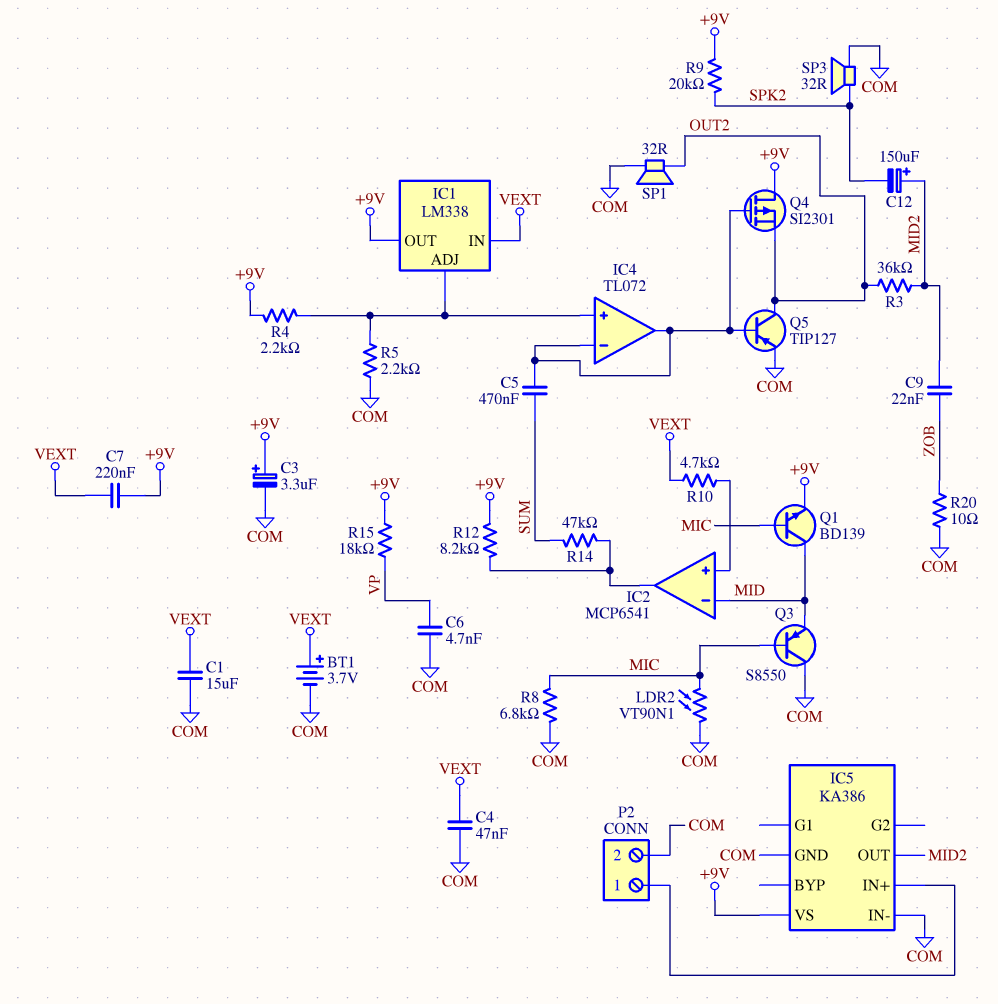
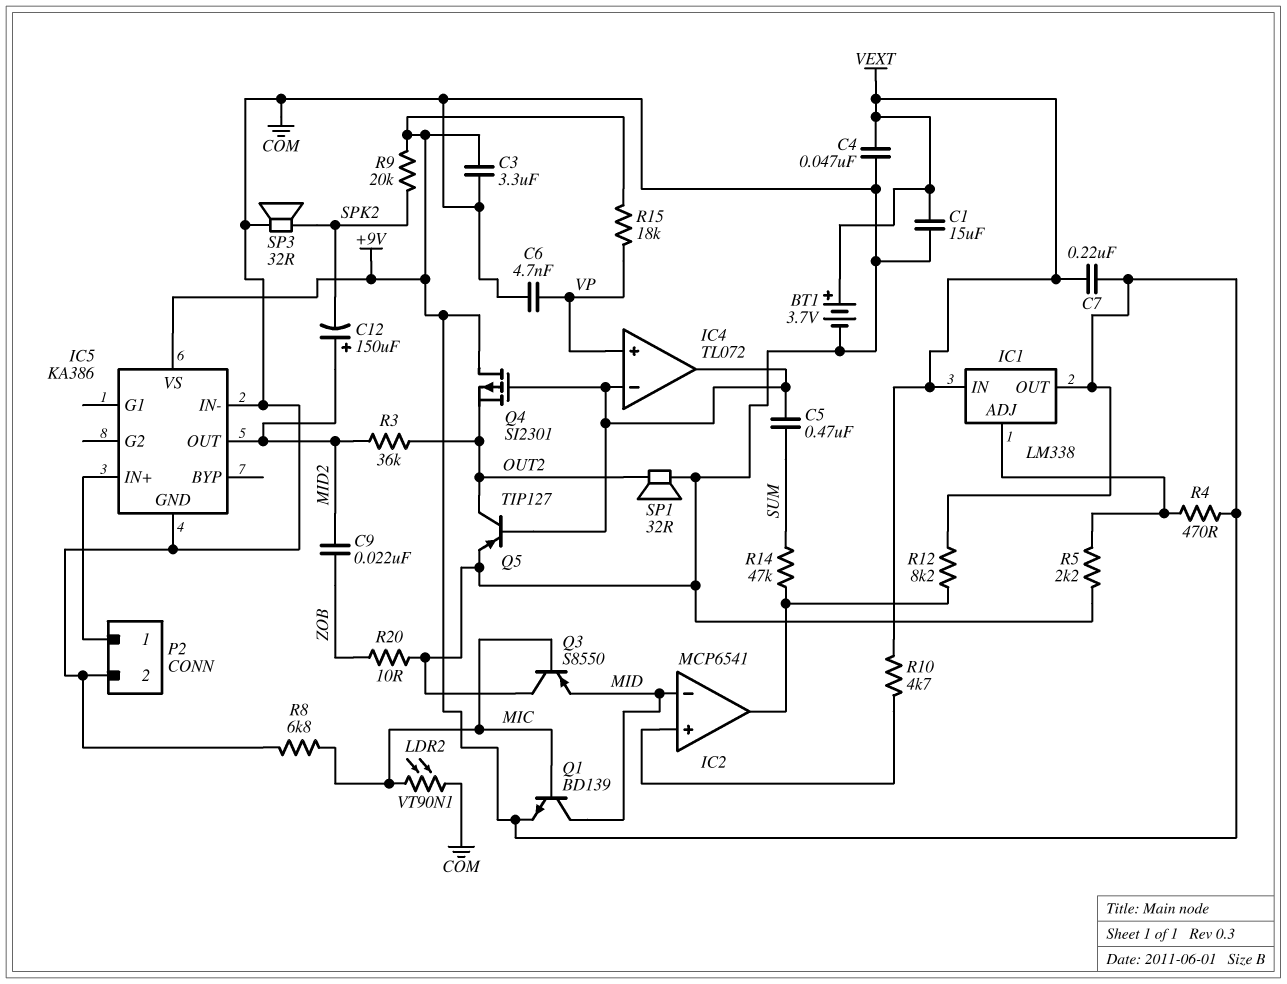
C3: 3.3uF (plus +9V, minus COM) -> 3.3uF (+9V, COM)
IC4 pin in+: IC1/ADJ -> VP
R4: 2.2k (+9V, IC1/ADJ) -> 470 (+9V, IC1/ADJ)

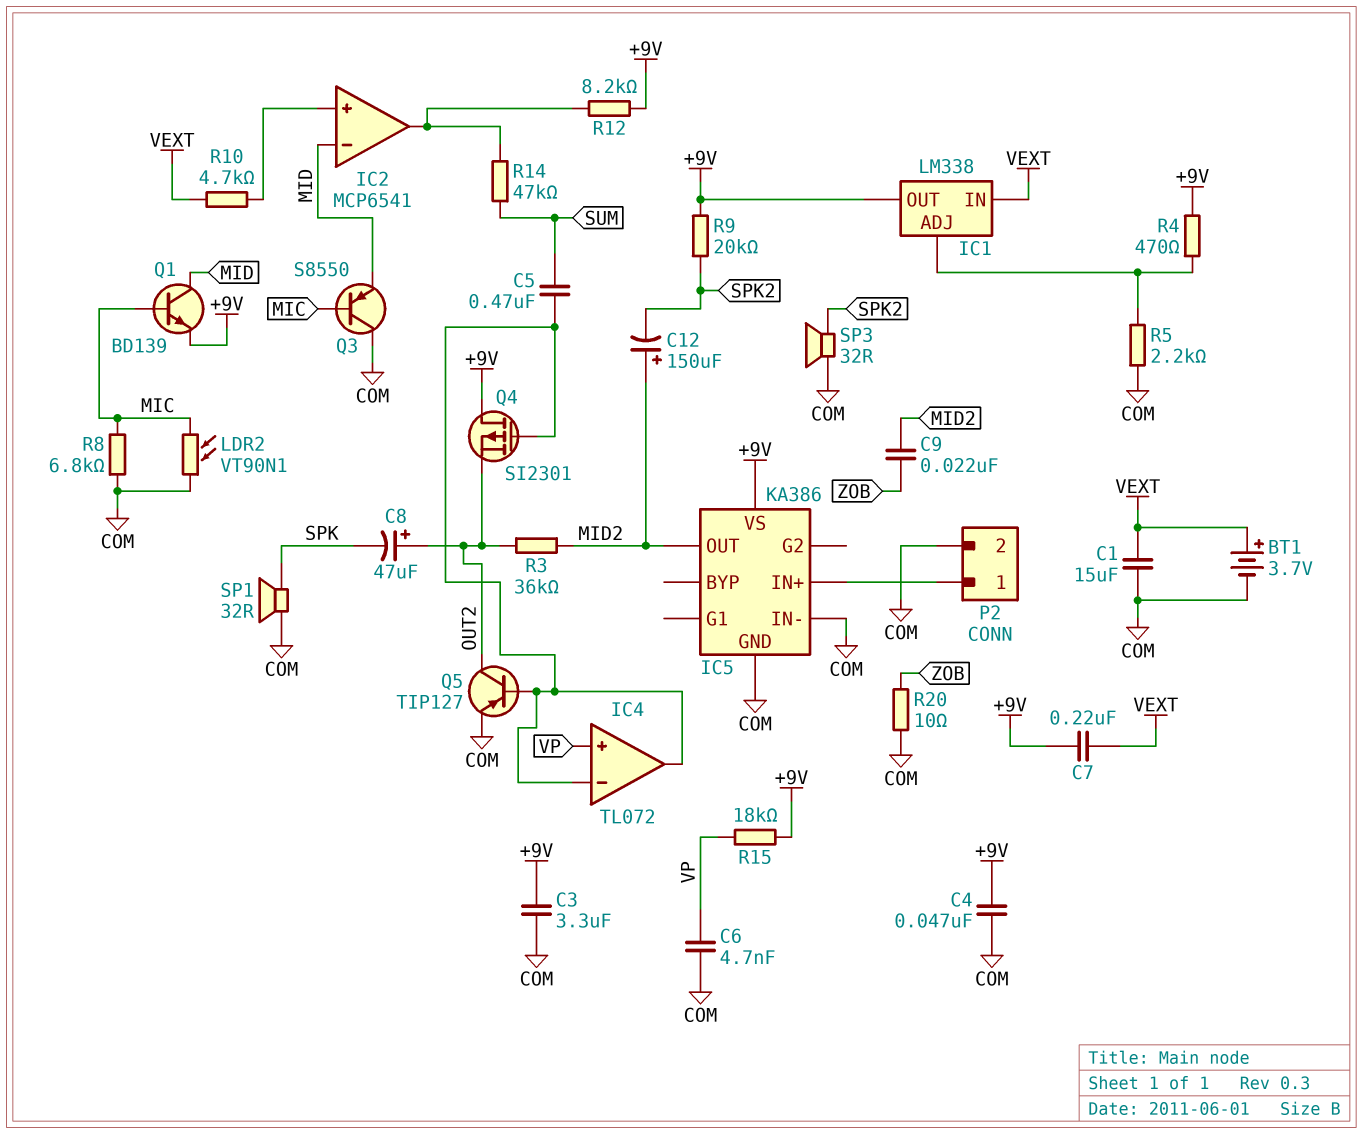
C4: 47nF (COM, VEXT) -> 47nF (+9V, COM)
C8: none -> 47uF (plus OUT2, minus SPK)
SP1: speaker 32R (COM, OUT2) -> speaker 32R (COM, SPK)

